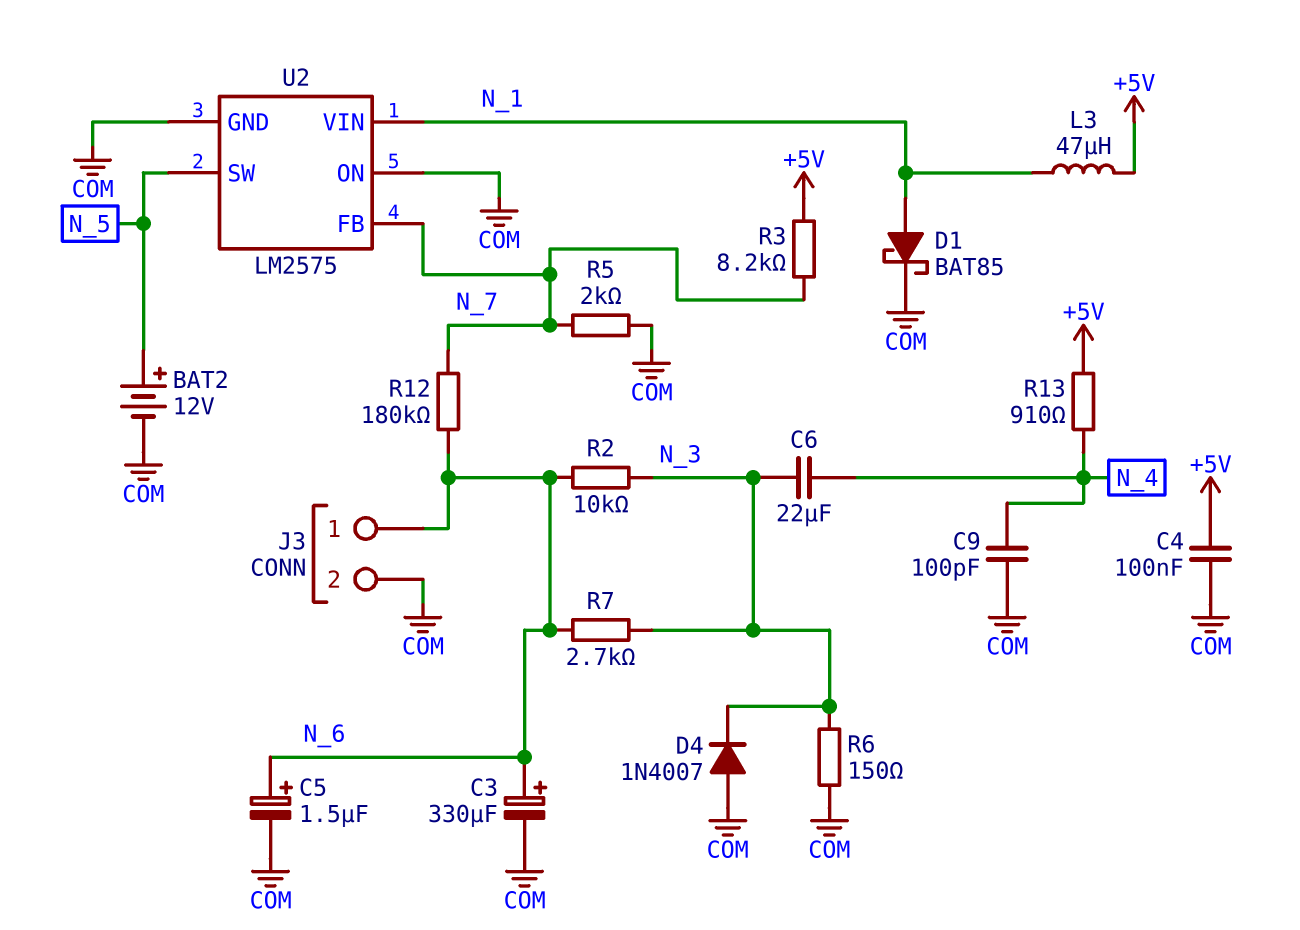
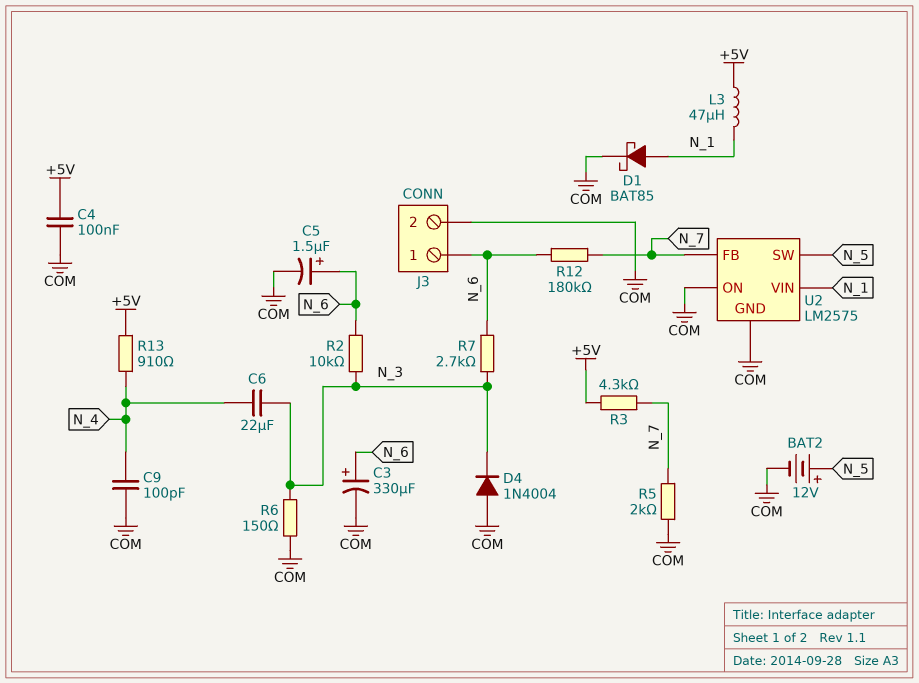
D4: diode 1N4007 (A COM, K N_3) -> diode 1N4004 (A COM, K N_3)
R3: 8.2k (+5V, N_7) -> 4.3k (+5V, N_7)

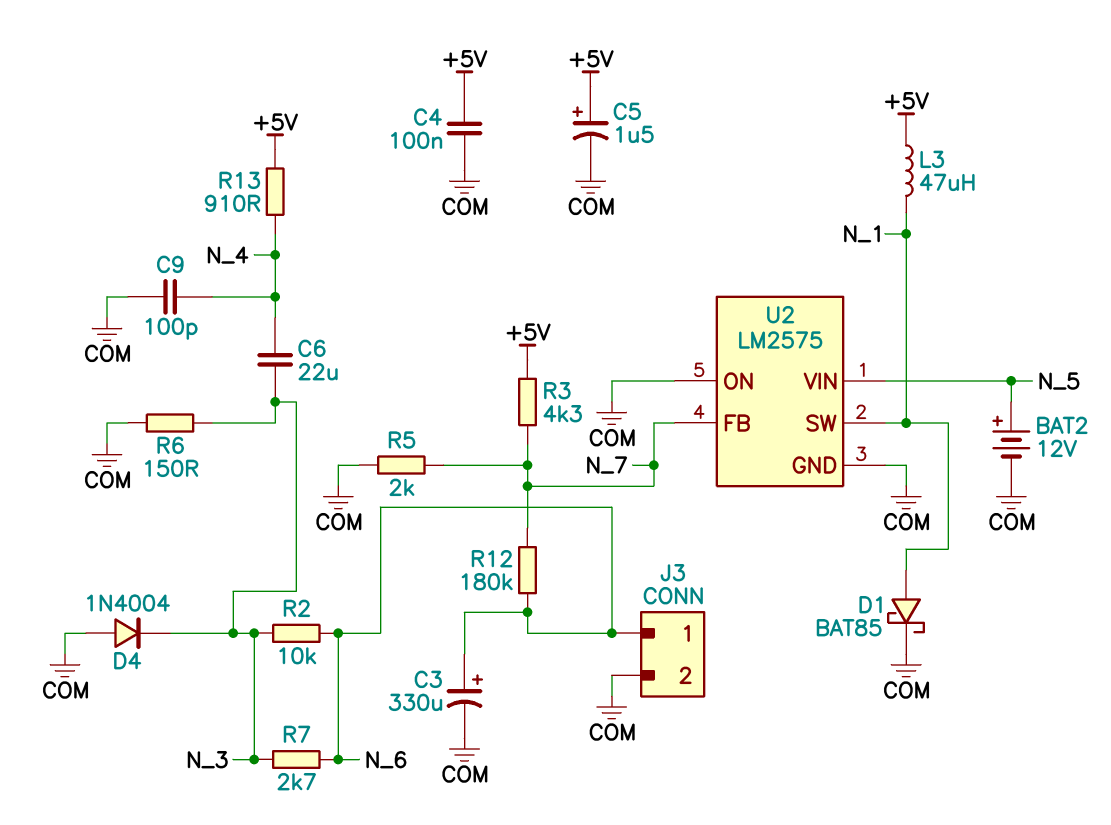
C5: 1.5uF (plus N_6, minus COM) -> 1.5uF (plus +5V, minus COM)
U2 pin SW: N_5 -> N_1
U2 pin VIN: N_1 -> N_5

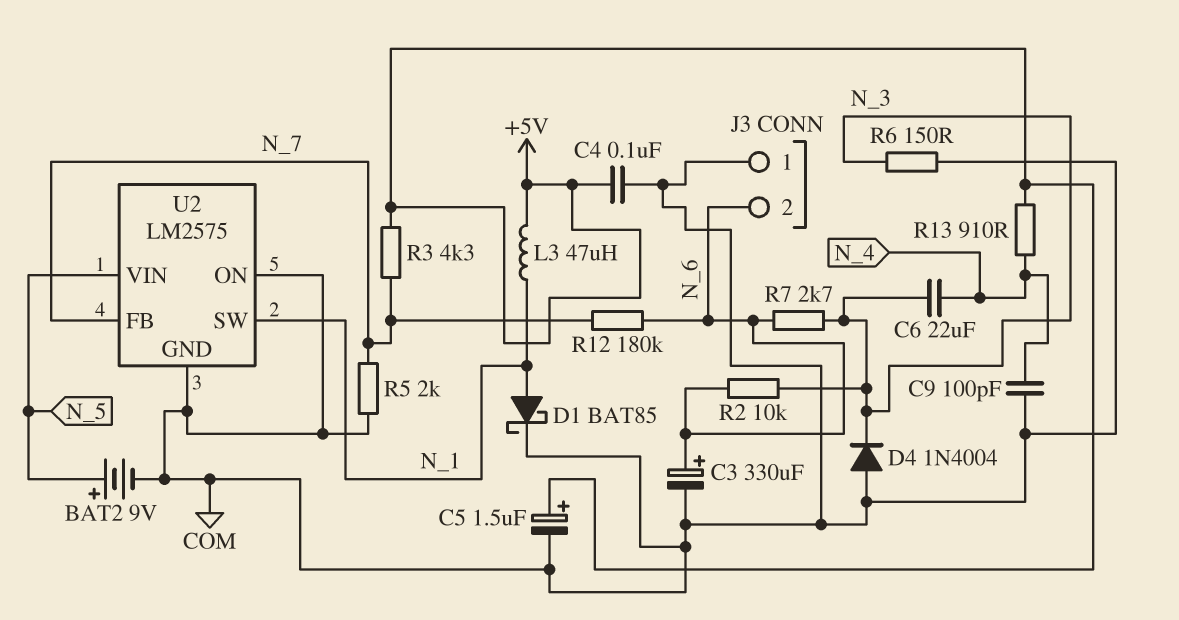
BAT2: 12V (plus N_5, minus COM) -> 9V (plus N_5, minus COM)
J3 pin 1: N_6 -> COM
J3 pin 2: COM -> N_6

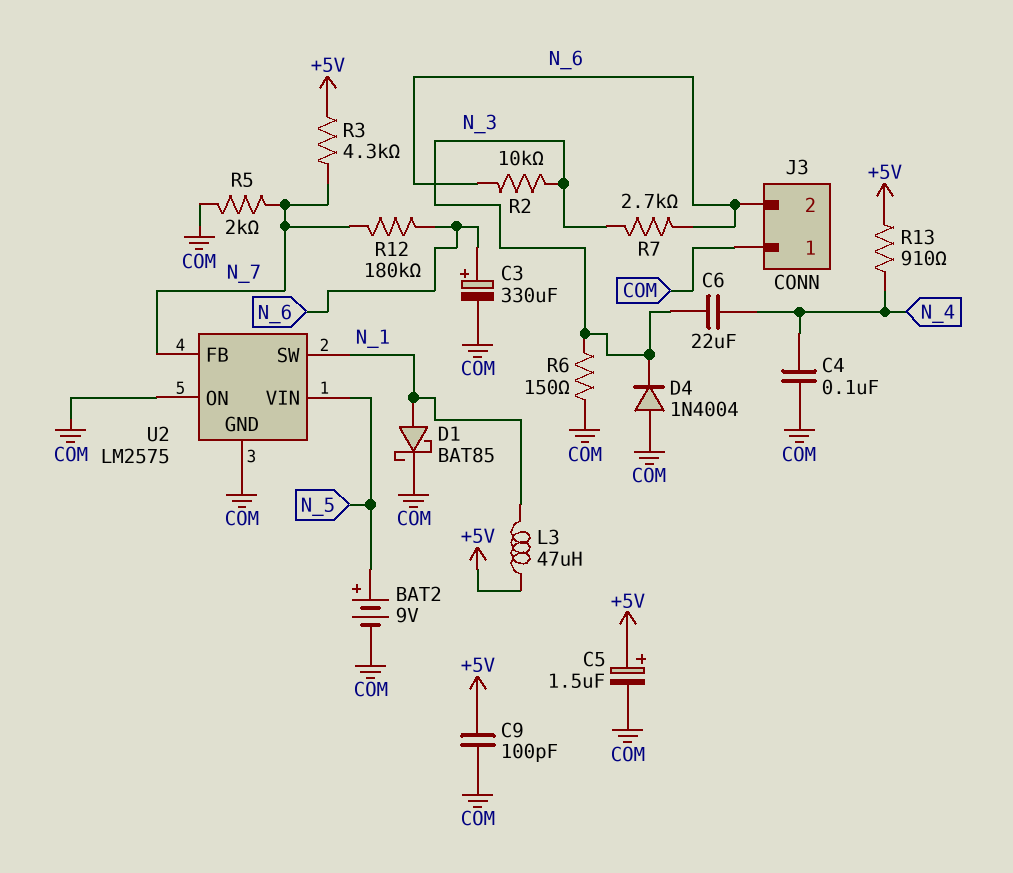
C4: 100nF (+5V, COM) -> 100nF (COM, N_4)
C9: 100pF (COM, N_4) -> 100pF (+5V, COM)

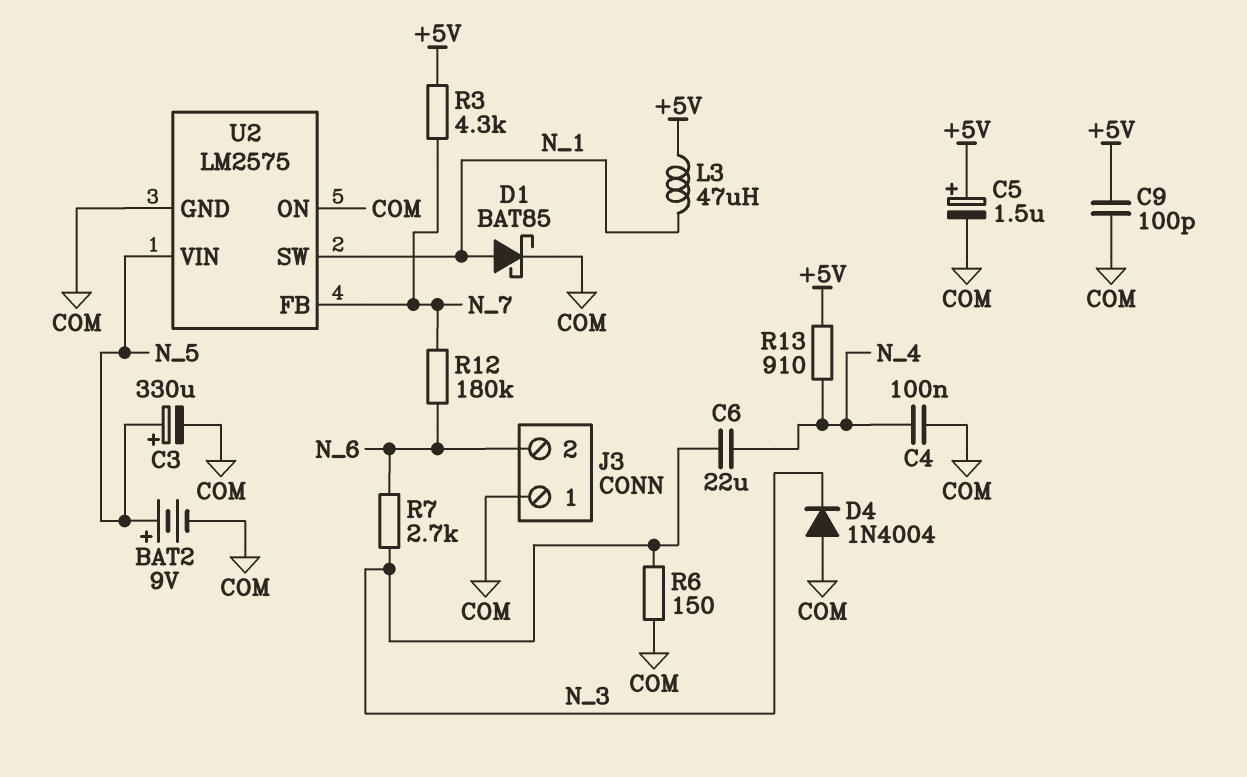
C3: 330uF (plus N_6, minus COM) -> 330uF (plus N_5, minus COM)
R2: 10k (N_3, N_6) -> none
R5: 2k (COM, N_7) -> none

